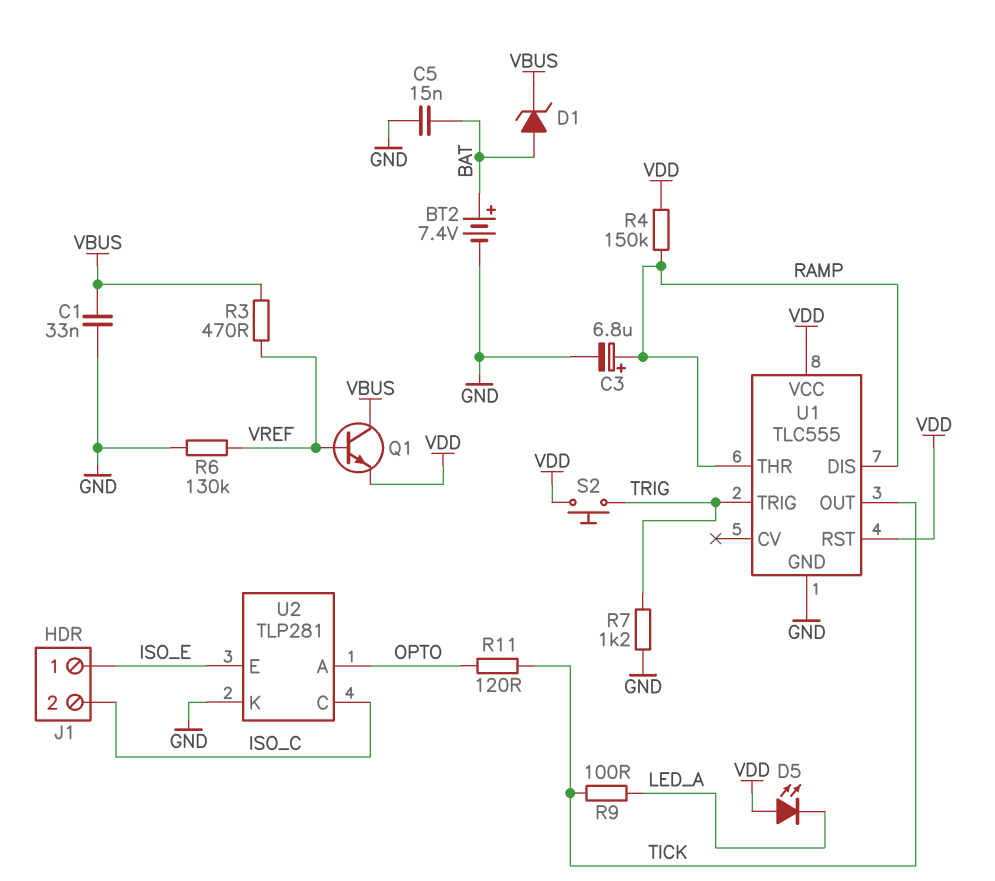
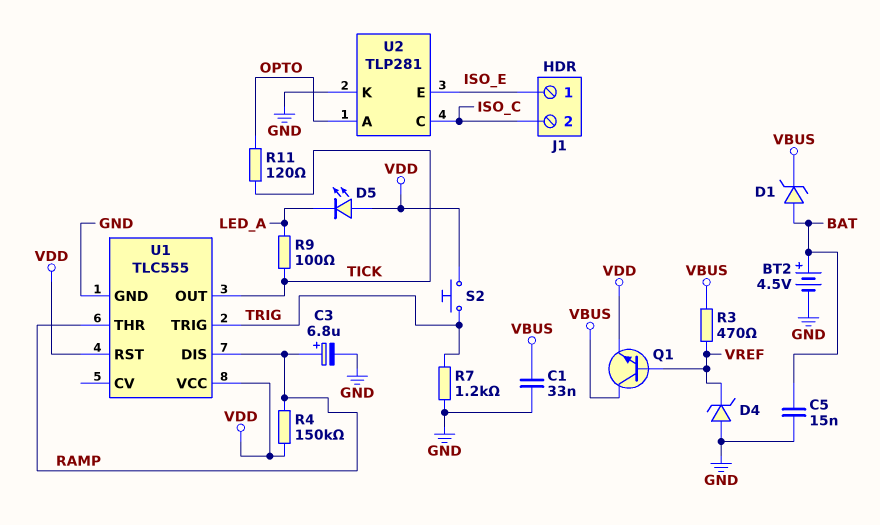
BT2: 7.4V (plus BAT, minus GND) -> 4.5V (plus BAT, minus GND)
D4: none -> zener (A GND, K VREF)
R6: 130k (GND, VREF) -> none

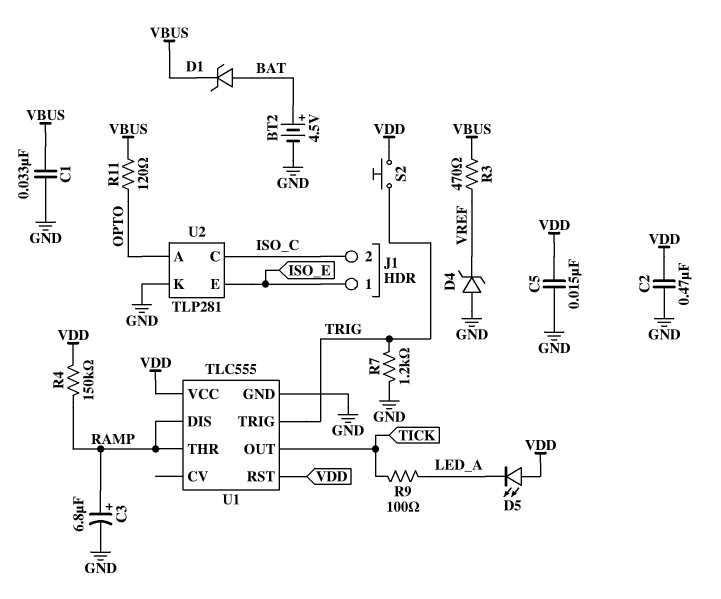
C2: none -> 470nF (GND, VDD)
C5: 15nF (BAT, GND) -> 15nF (GND, VDD)
Q1: NPN (B VREF, C VBUS, E VDD) -> none
R11: 120 (OPTO, TICK) -> 120 (OPTO, VBUS)

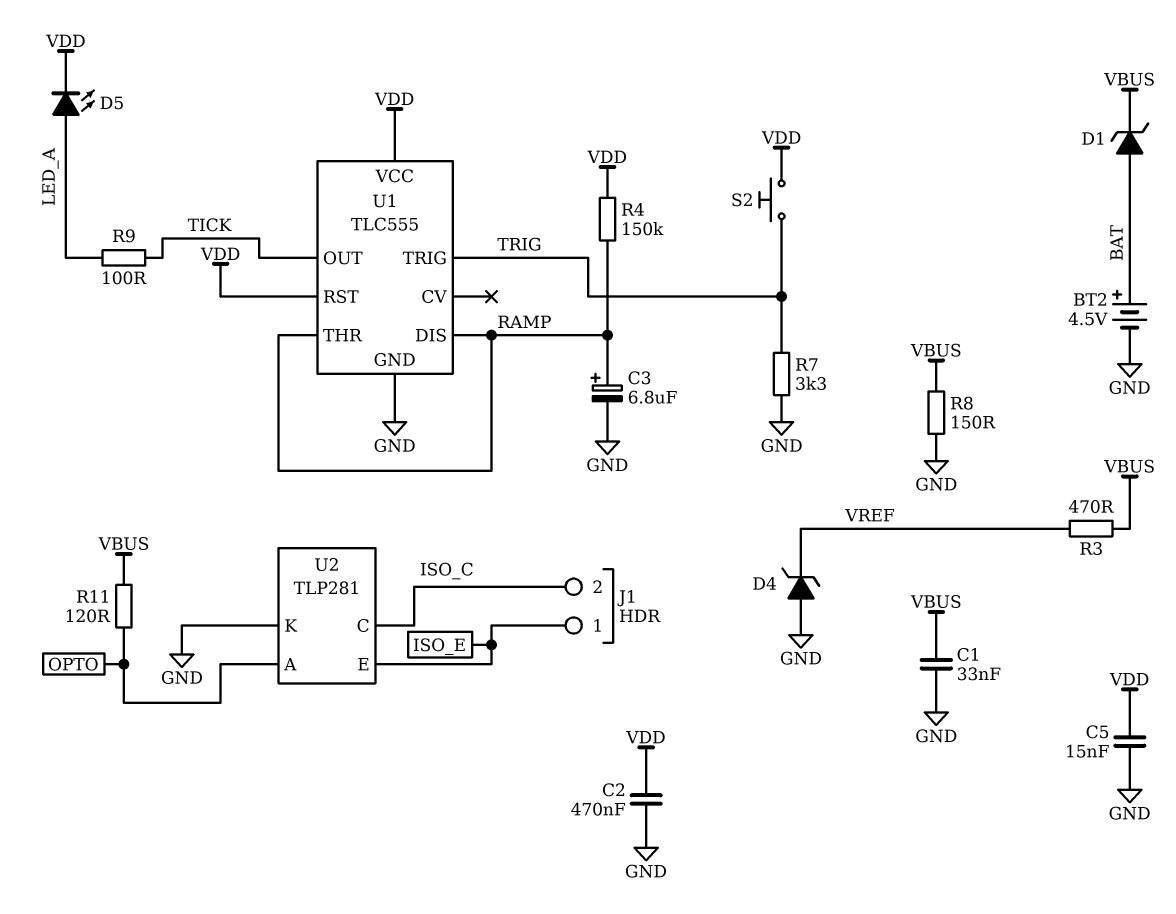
D5: LED (A VDD, K LED_A) -> LED (A LED_A, K VDD)
R7: 1.2k (GND, TRIG) -> 3.3k (GND, TRIG)
R8: none -> 150 (GND, VBUS)

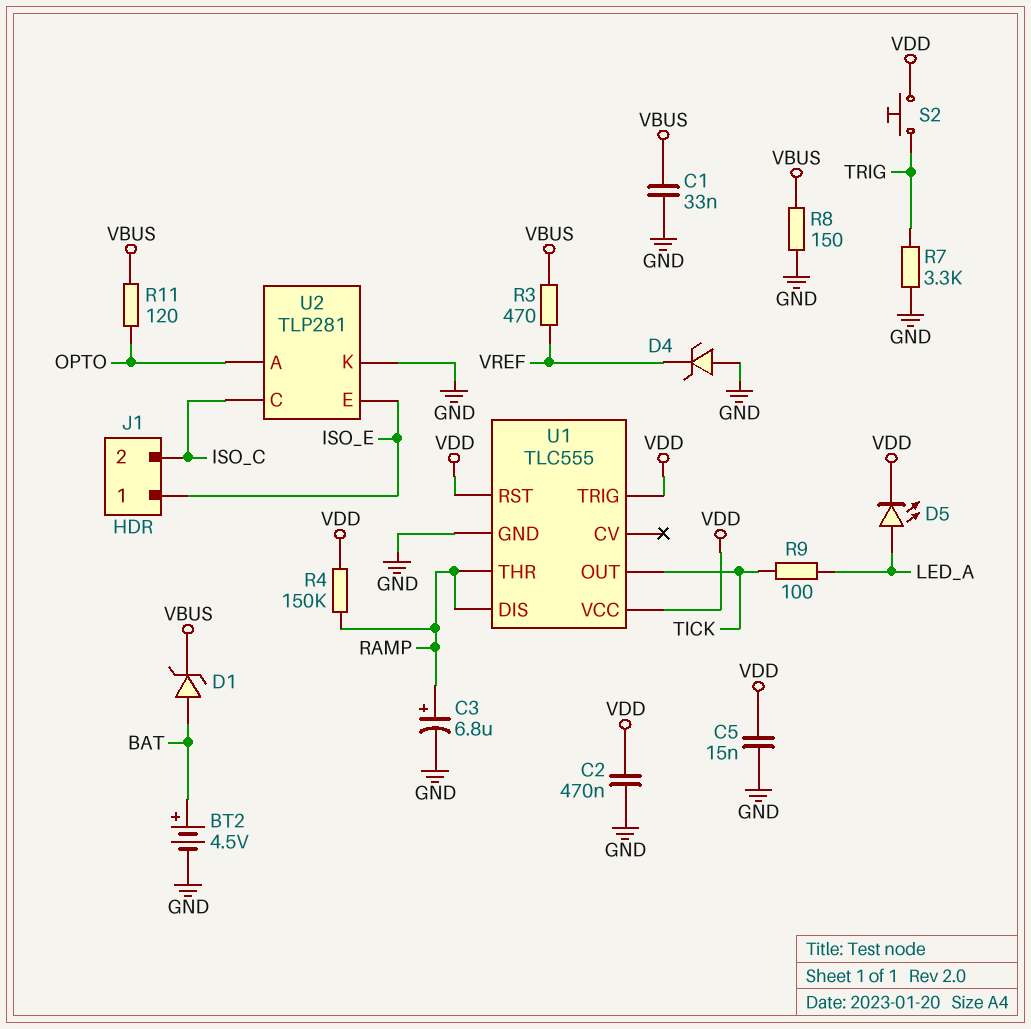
U1 pin TRIG: TRIG -> VDD

